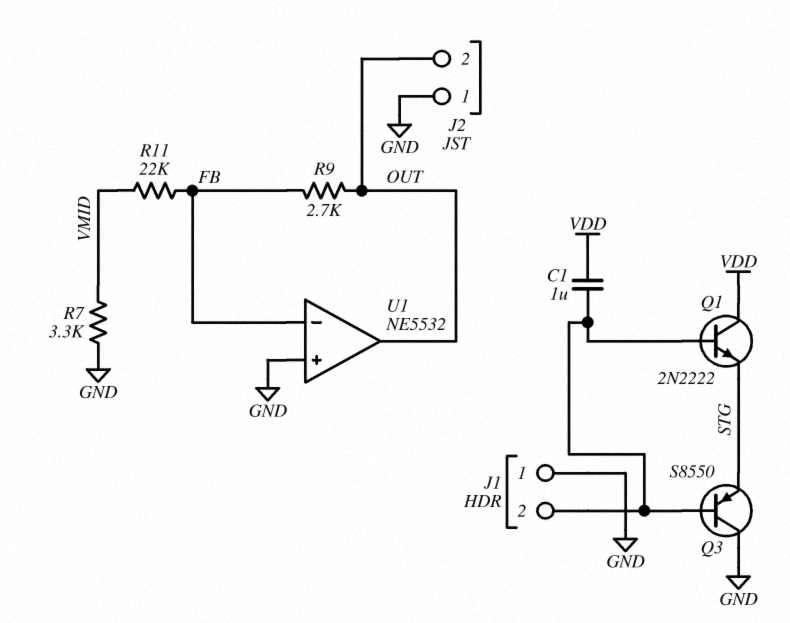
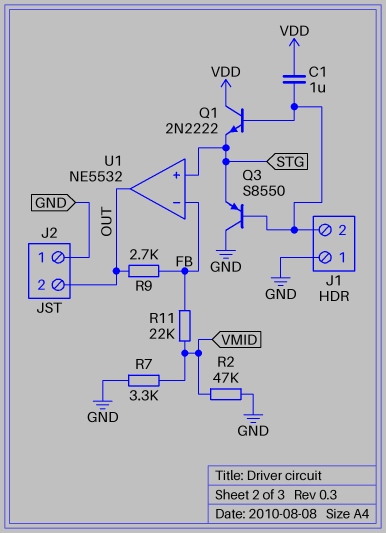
R2: none -> 47k (GND, VMID)
U1 pin in+: GND -> STG

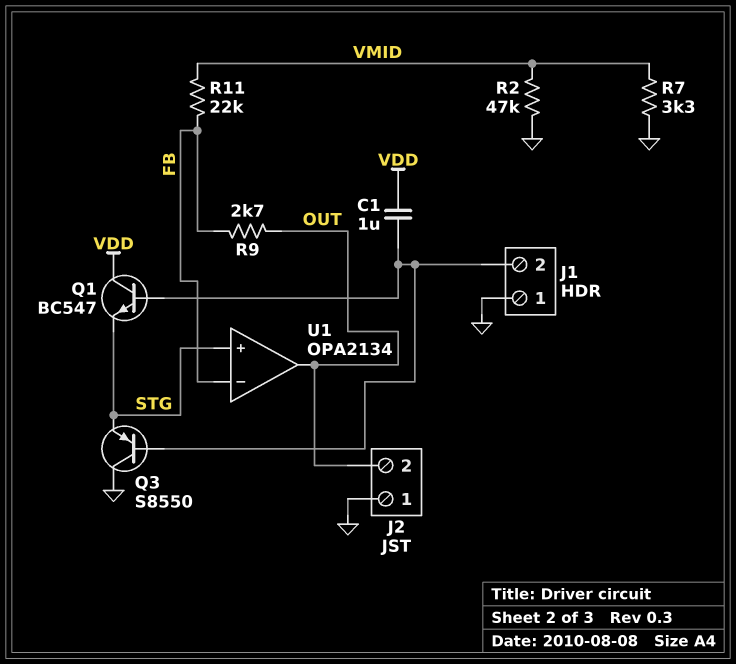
Q1: NPN 2N2222 (B J1/2, C VDD, E STG) -> NPN BC547 (B J1/2, C VDD, E STG)
U1: NE5532 -> OPA2134

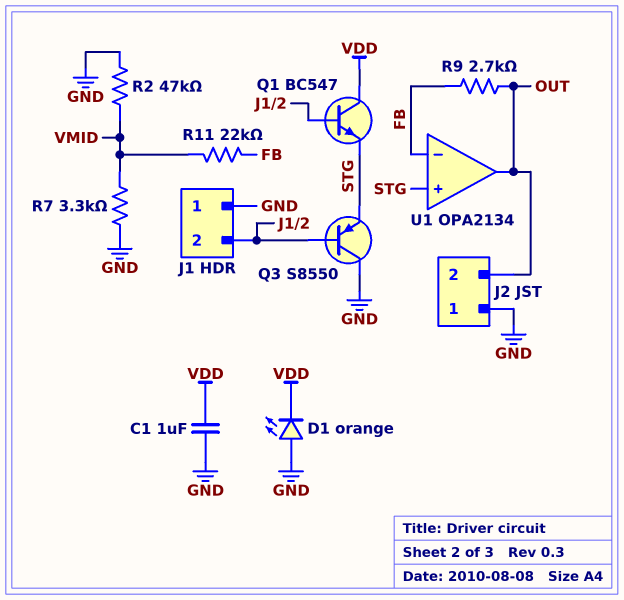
C1: 1uF (J1/2, VDD) -> 1uF (GND, VDD)
D1: none -> LED orange (A GND, K VDD)

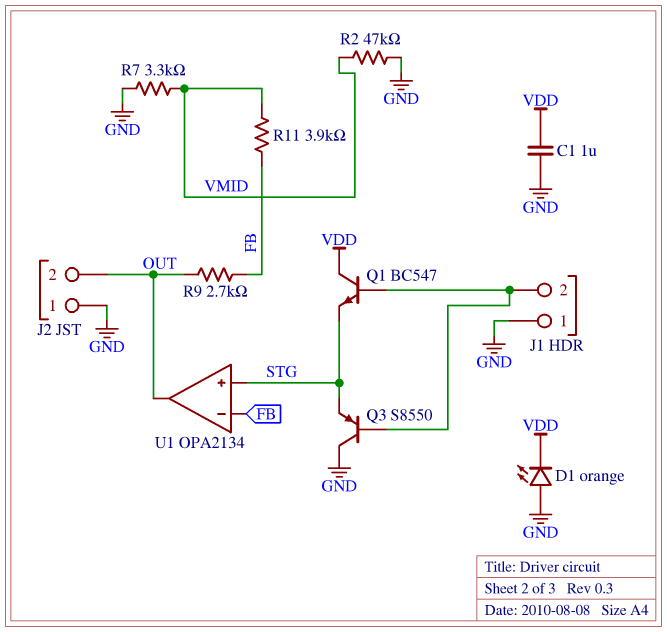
R11: 22k (FB, VMID) -> 3.9k (FB, VMID)

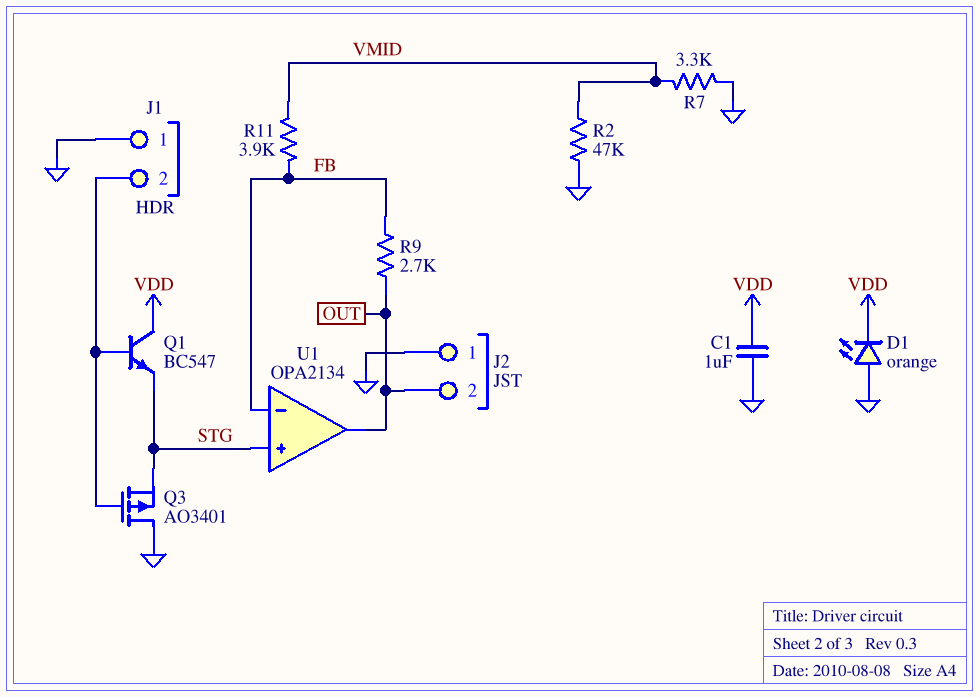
Q3: PNP S8550 (B J1/2, C GND, E STG) -> PMOS AO3401 (G J1/2, D GND, S STG)

